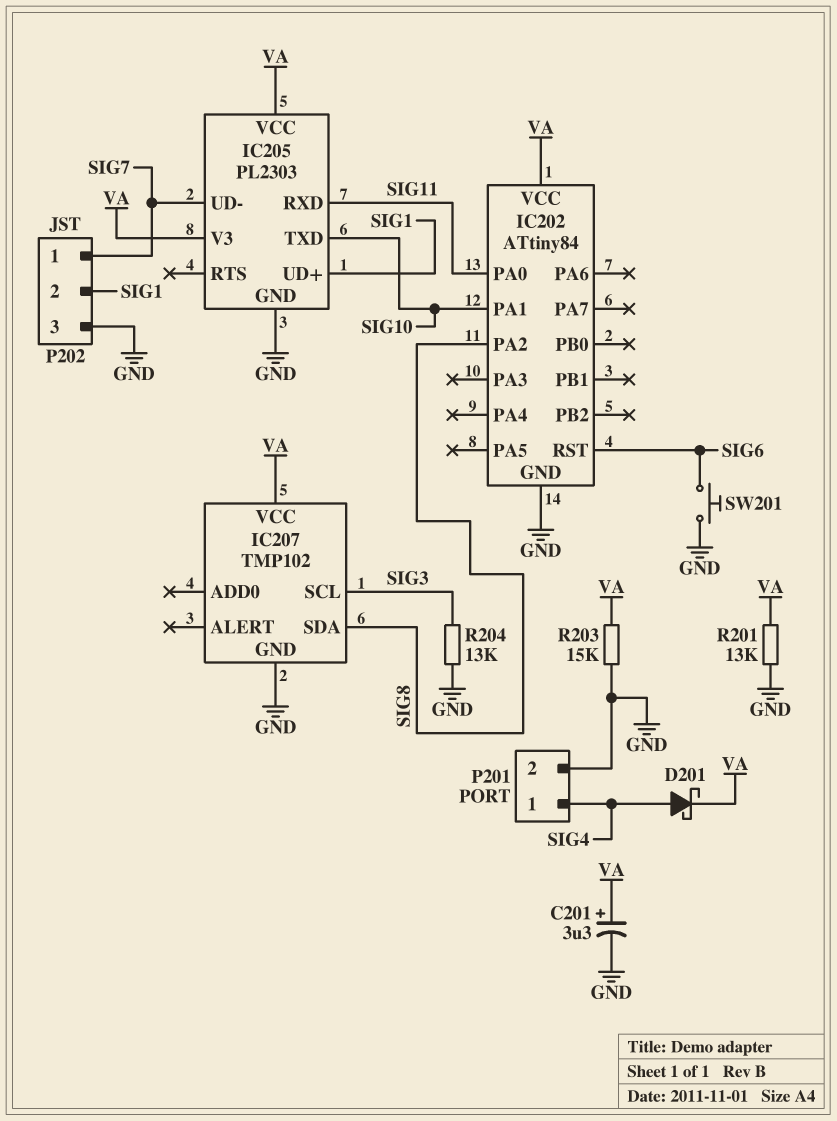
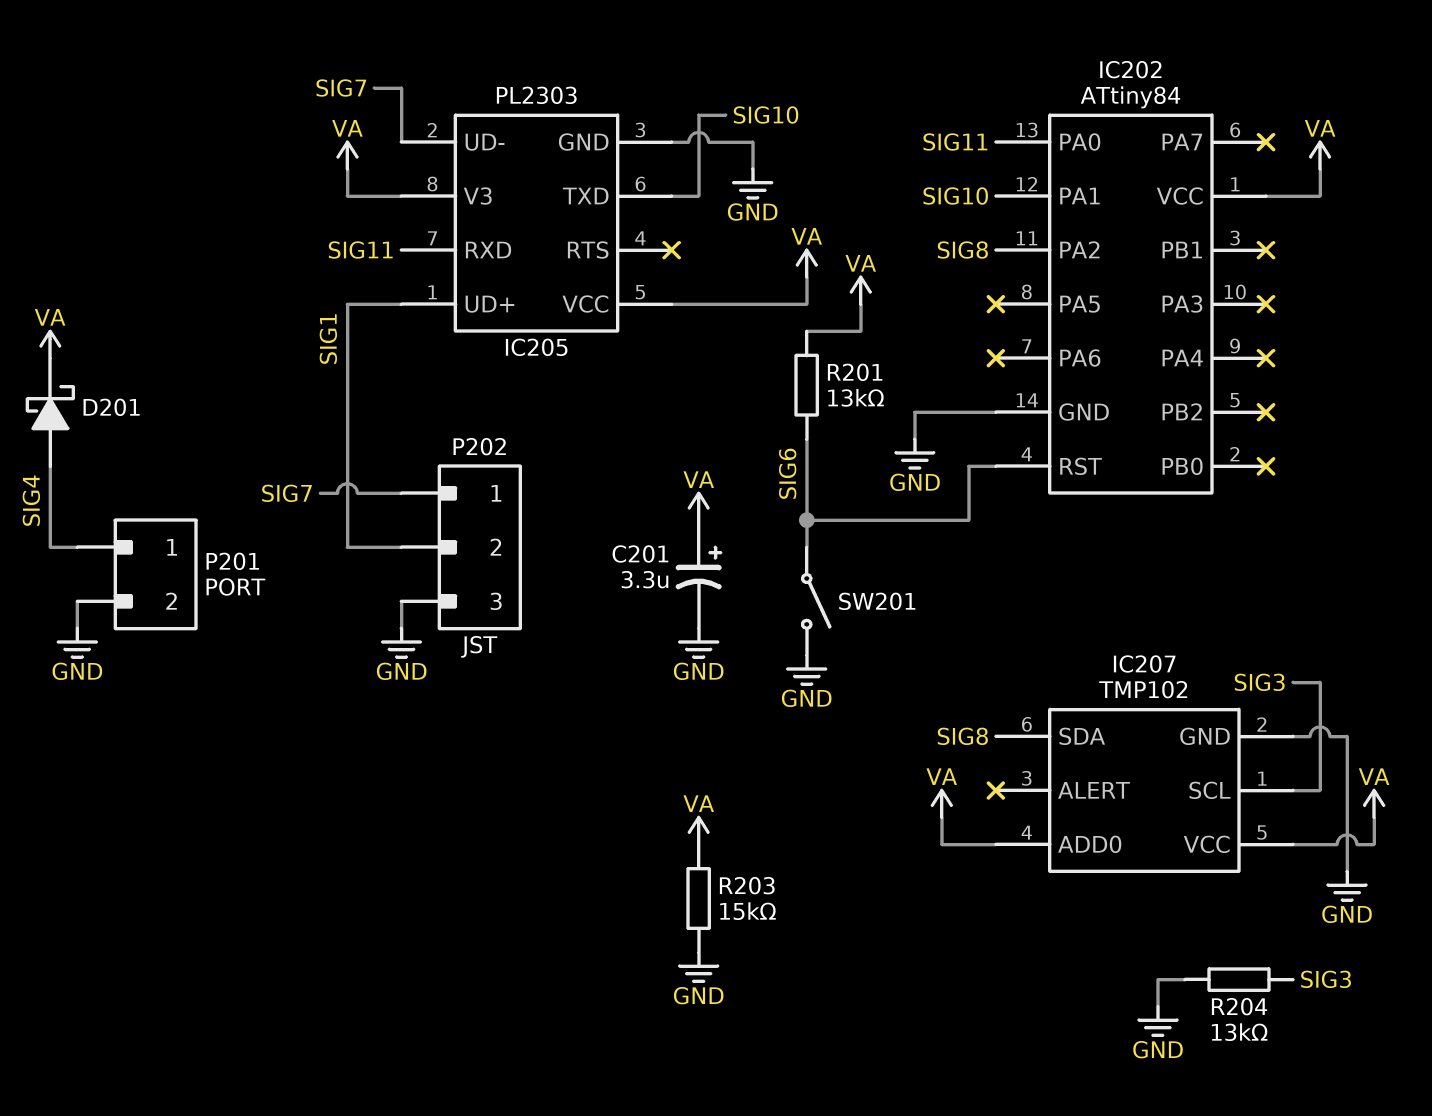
IC207 pin ADD0: none -> VA
R201: 13k (GND, VA) -> 13k (SIG6, VA)
SW201: button (GND, SIG6) -> switch (GND, SIG6)

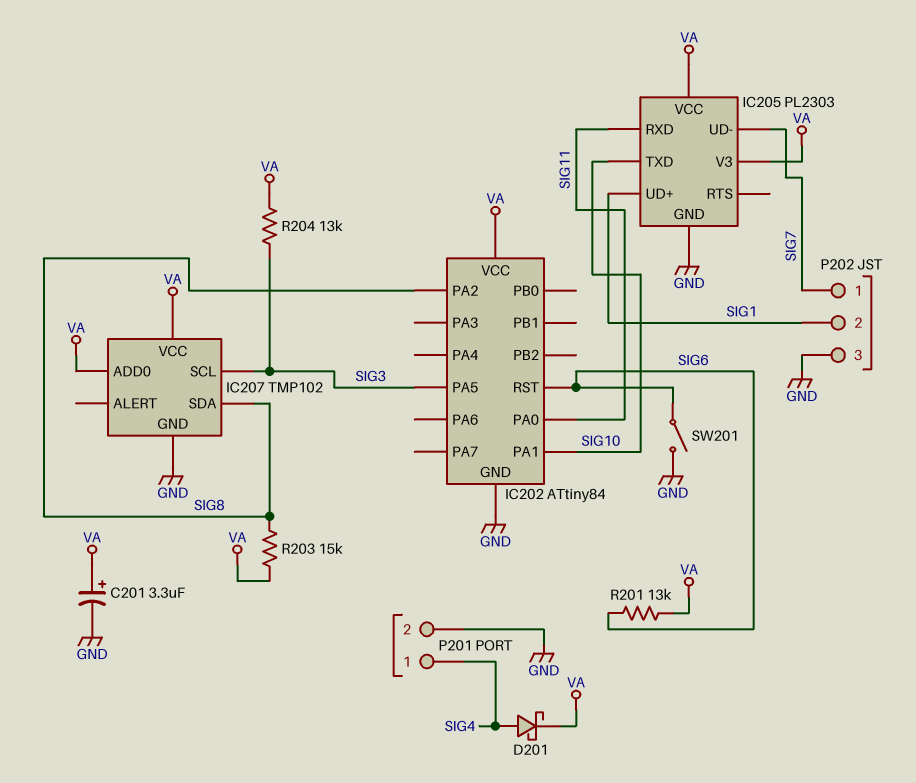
IC202 pin PA5: none -> SIG3
R203: 15k (GND, VA) -> 15k (SIG8, VA)
R204: 13k (GND, SIG3) -> 13k (SIG3, VA)

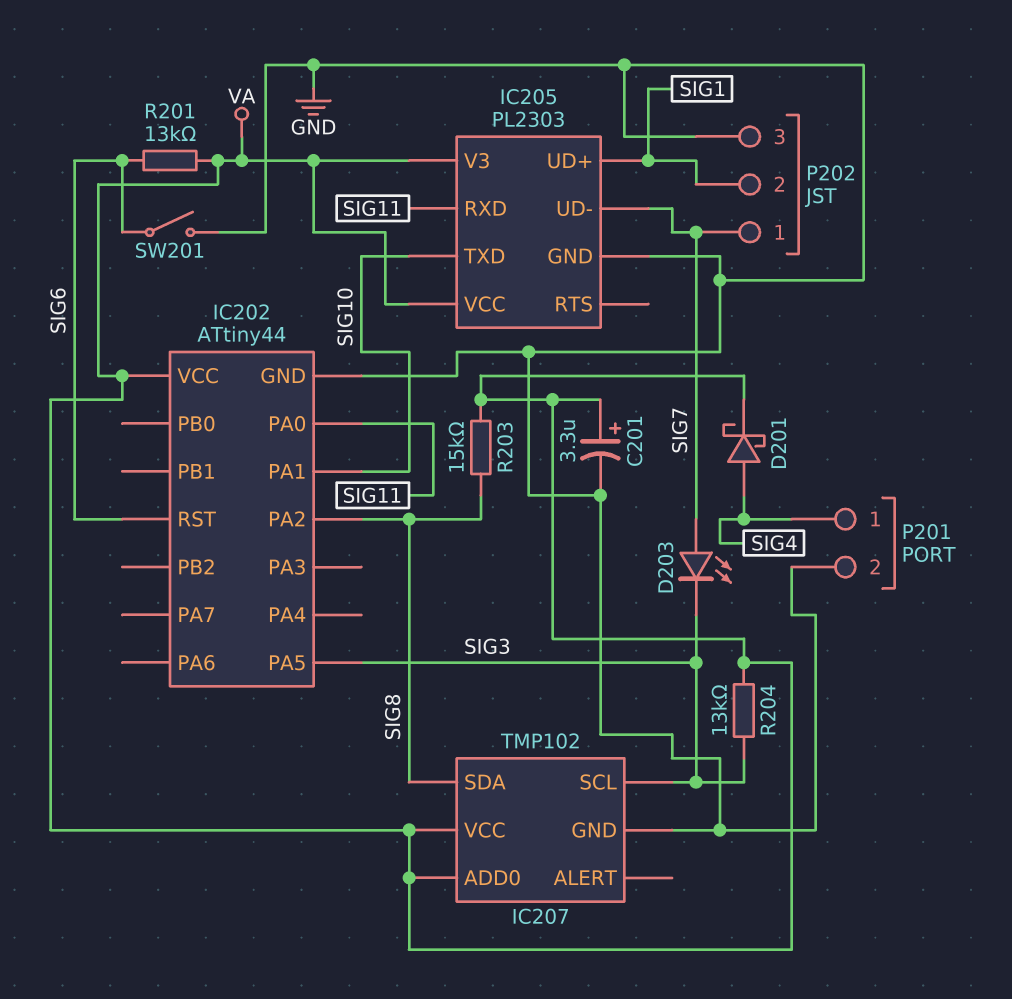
D203: none -> LED (A SIG7, K SIG3)
IC202: ATtiny84 -> ATtiny44

